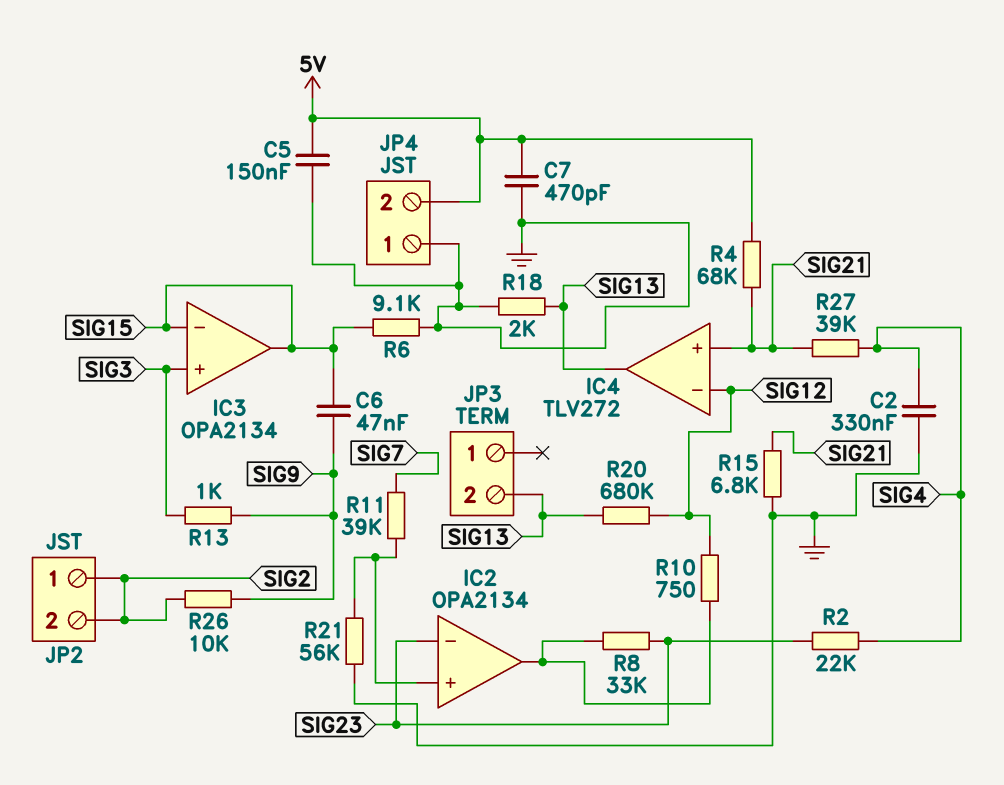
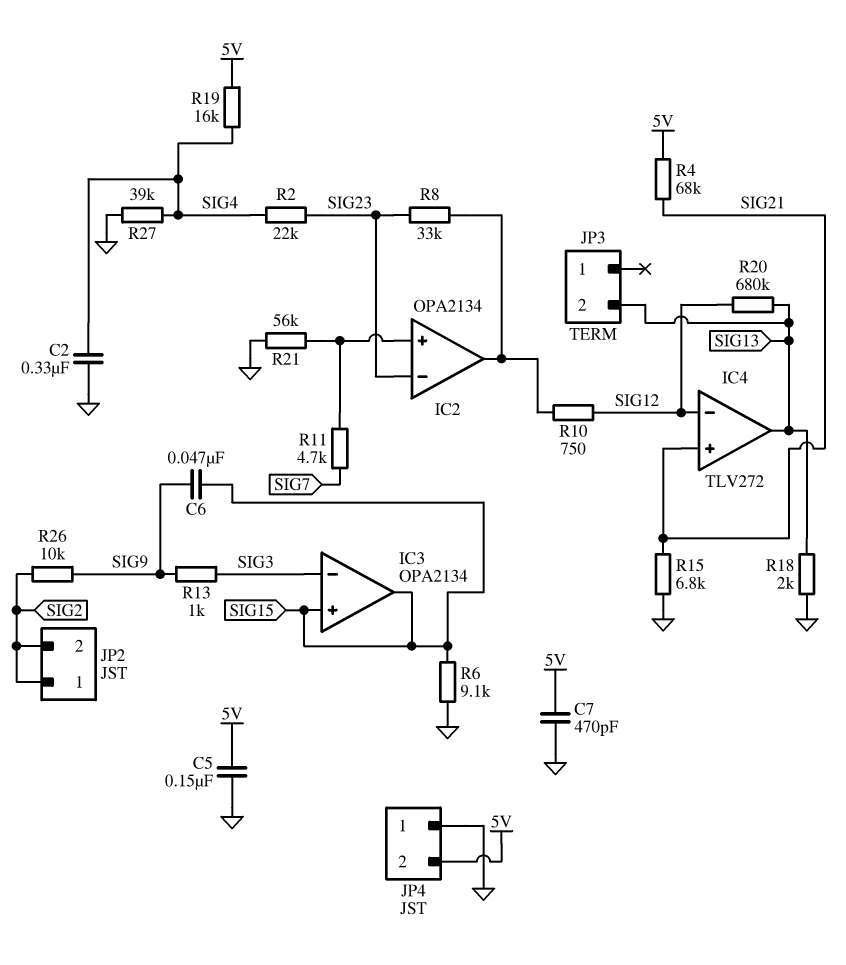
IC3 pin in+: SIG3 -> SIG15
IC3 pin in-: SIG15 -> SIG3
R11: 39k (IC2/in+, SIG7) -> 4.7k (IC2/in+, SIG7)
R19: none -> 16k (5V, SIG4)
R27: 39k (SIG4, SIG21) -> 39k (GND, SIG4)

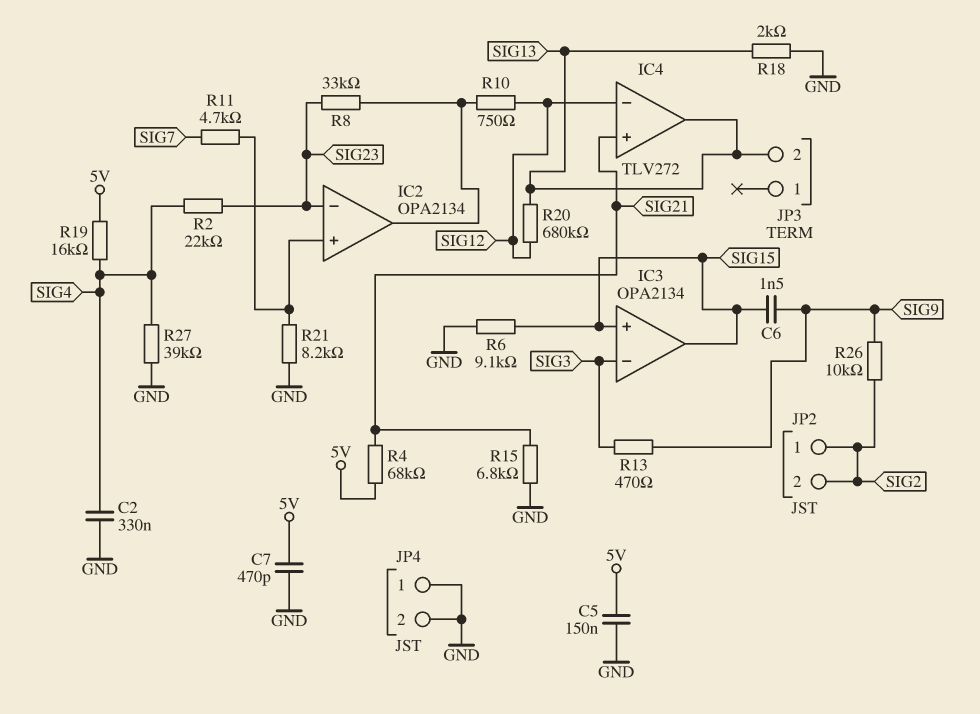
C6: 47nF (SIG9, SIG15) -> 1.5nF (SIG9, SIG15)
JP4 pin 2: 5V -> GND
R13: 1k (SIG3, SIG9) -> 470 (SIG3, SIG9)
R21: 56k (GND, IC2/in+) -> 8.2k (GND, IC2/in+)

